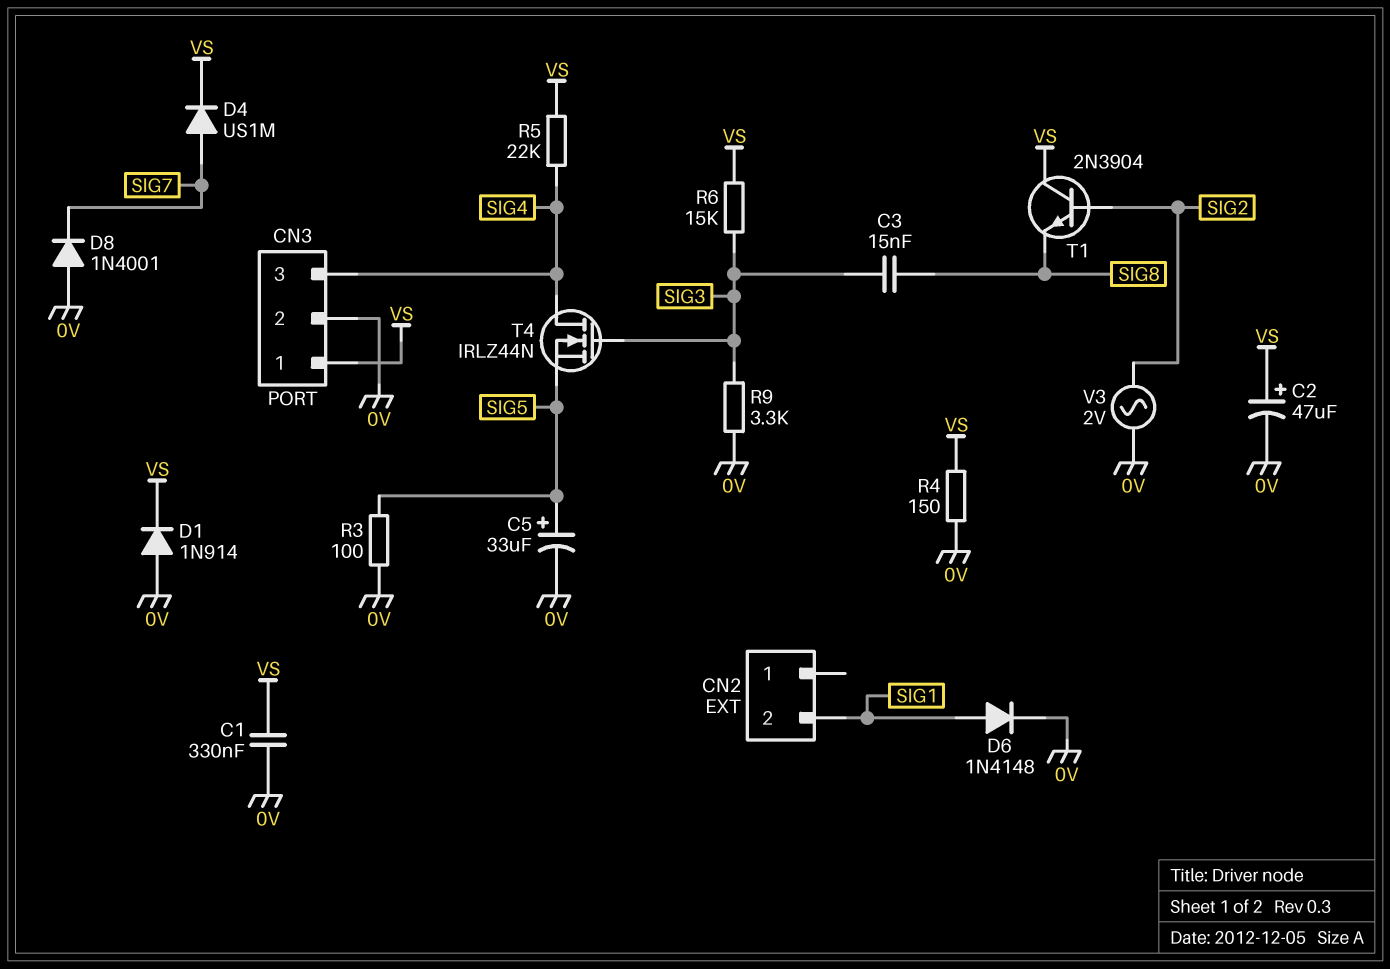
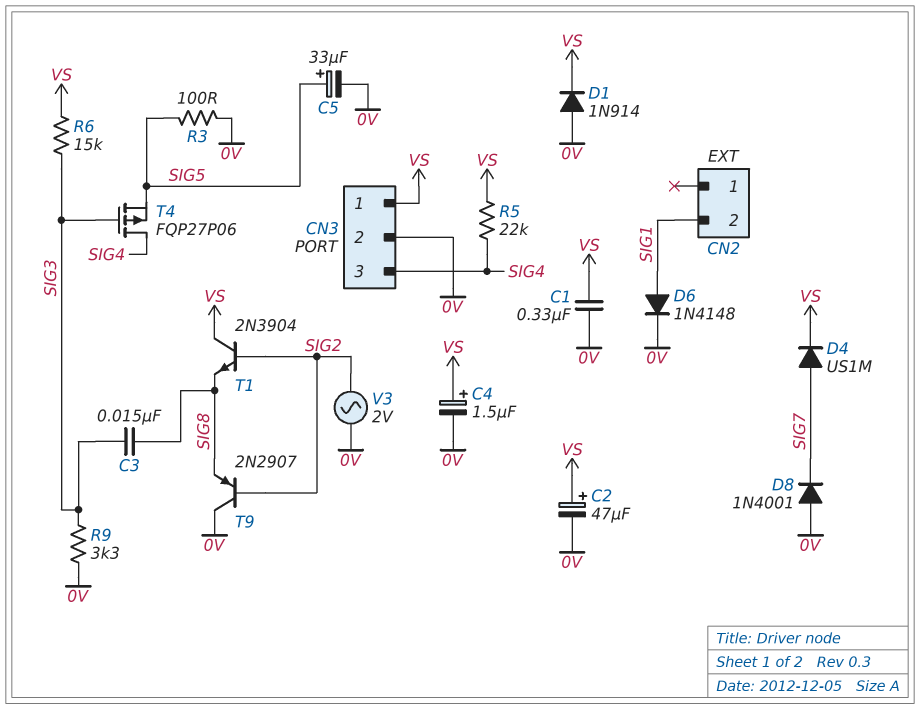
C4: none -> 1.5uF (plus VS, minus 0V)
R4: 150 (0V, VS) -> none
T4: NMOS IRLZ44N (G SIG3, D SIG4, S SIG5) -> PMOS FQP27P06 (G SIG3, D SIG4, S SIG5)
T9: none -> PNP 2N2907 (B SIG2, C 0V, E SIG8)

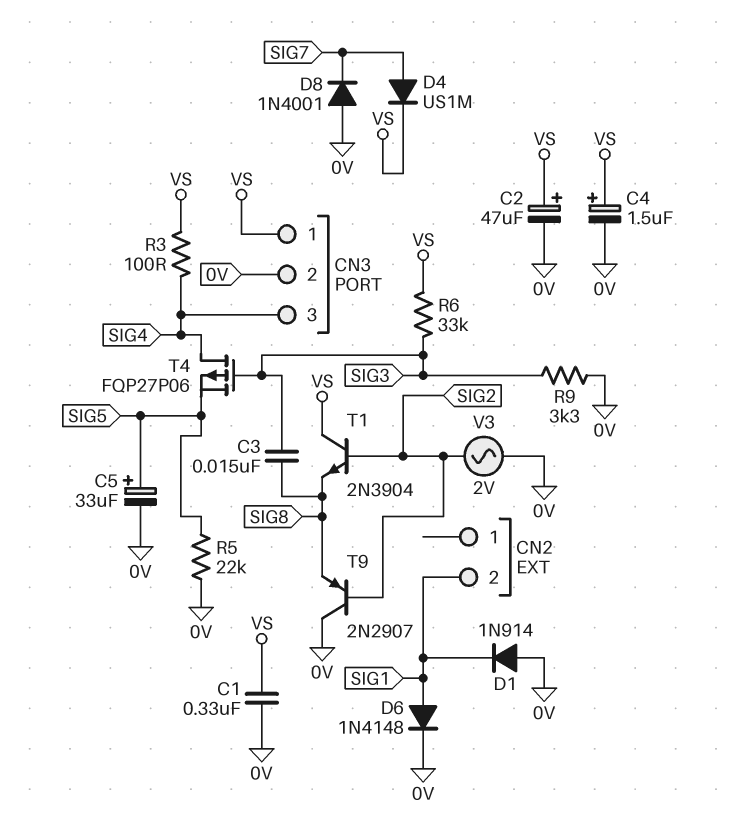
D1: diode 1N914 (A 0V, K VS) -> diode 1N914 (A 0V, K SIG1)
R3: 100 (0V, SIG5) -> 100 (SIG4, VS)
R5: 22k (SIG4, VS) -> 22k (0V, SIG5)
R6: 15k (SIG3, VS) -> 33k (SIG3, VS)

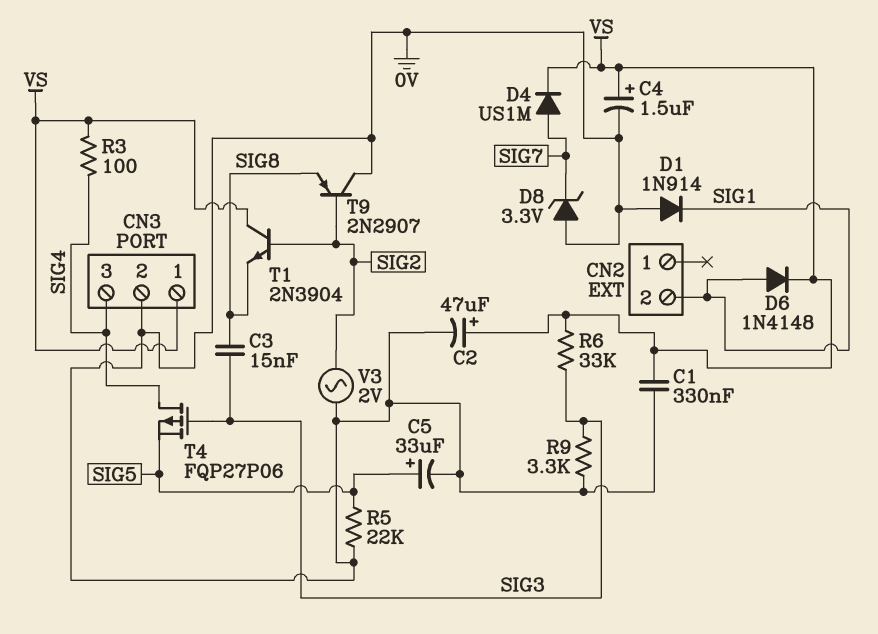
D6: diode 1N4148 (A SIG1, K 0V) -> diode 1N4148 (A SIG1, K VS)
D8: diode 1N4001 (A 0V, K SIG7) -> zener 3.3V (A 0V, K SIG7)

